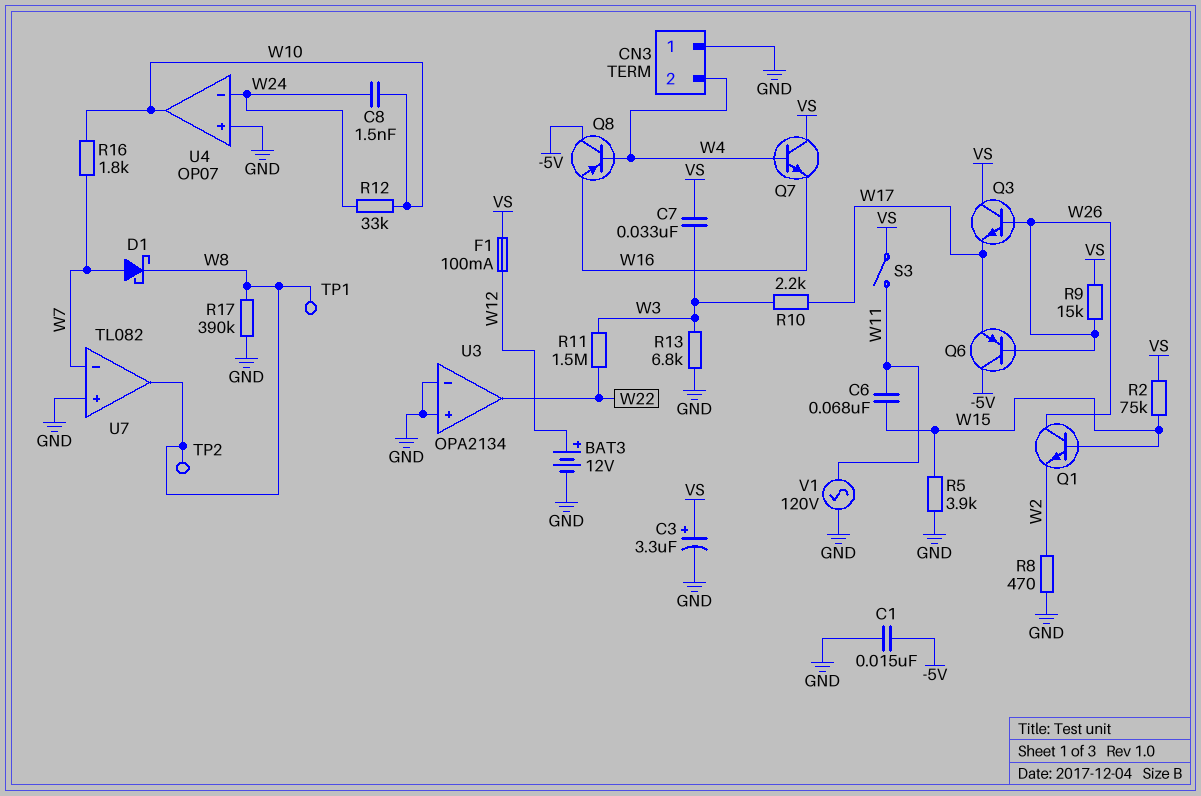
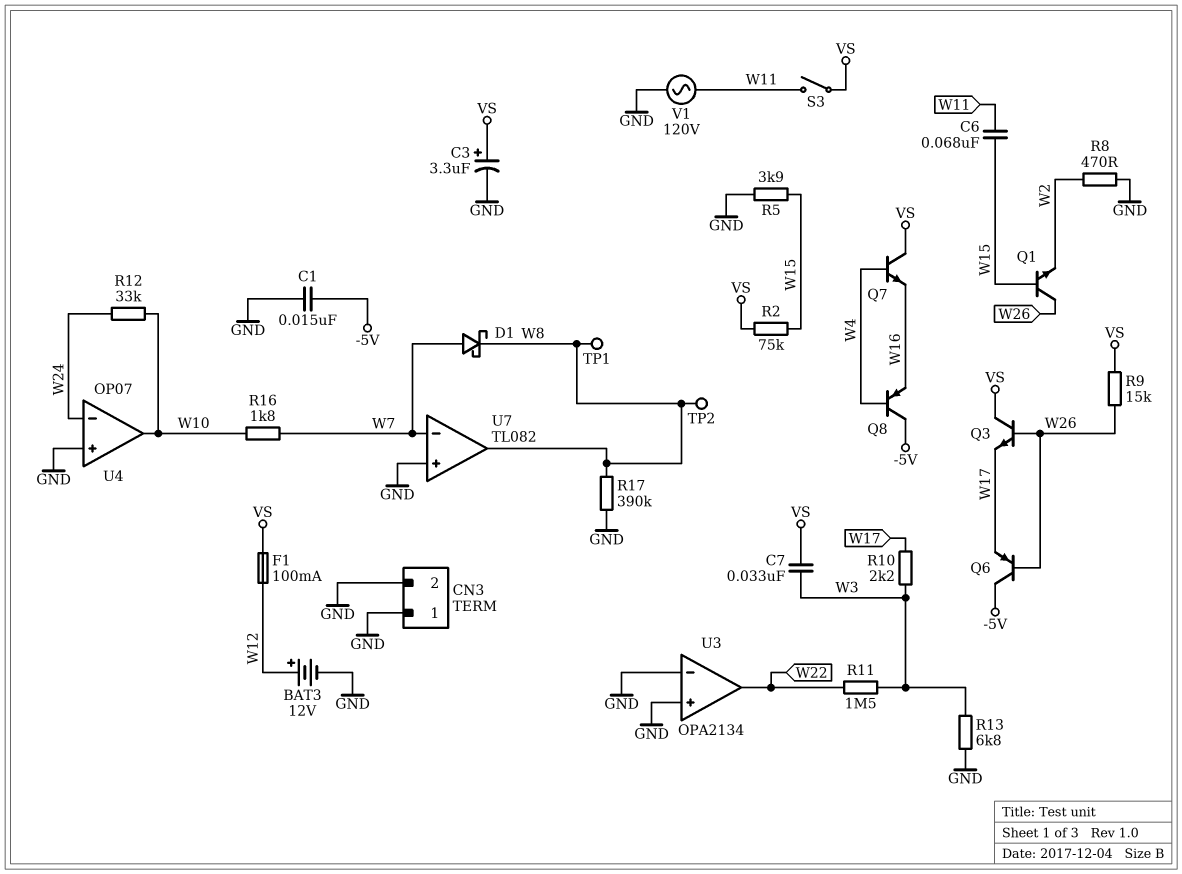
C8: 1.5nF (W10, W24) -> none
CN3 pin 2: W4 -> GND

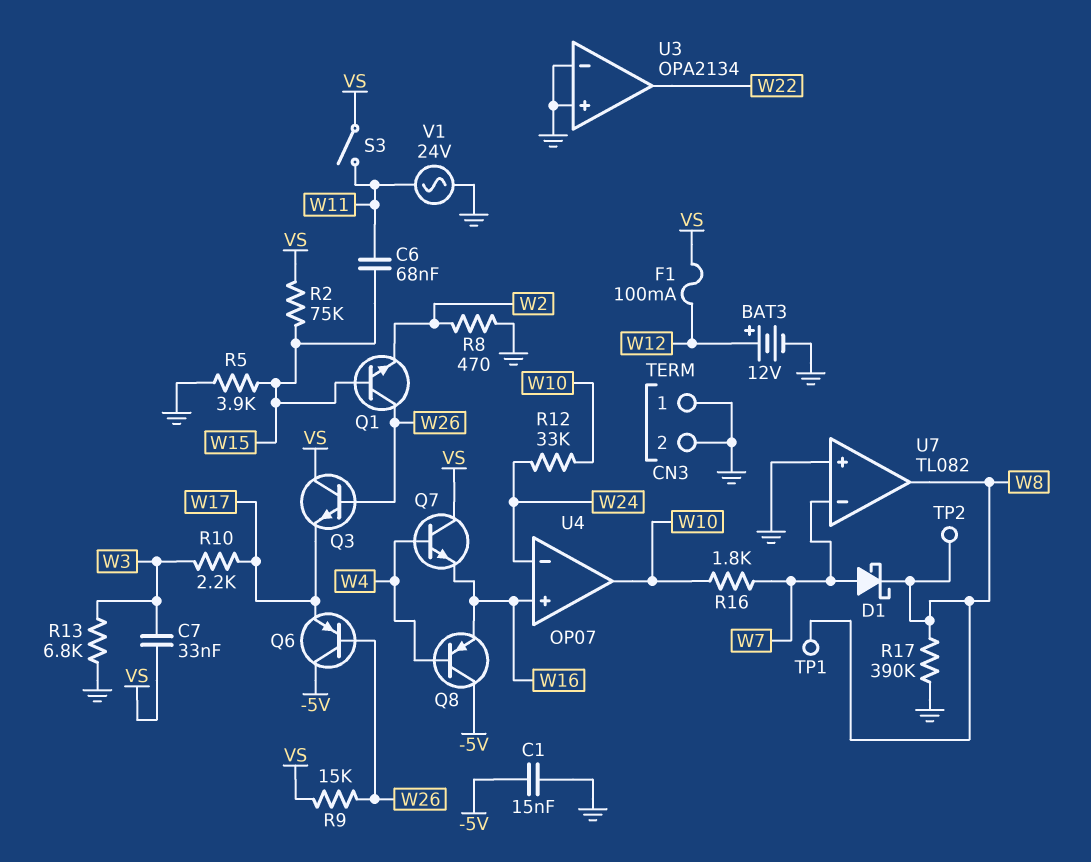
C3: 3.3uF (plus VS, minus GND) -> none
R11: 1.5M (W3, W22) -> none
U4 pin in+: GND -> W16
V1: AC 120V (GND, W11) -> AC 24V (GND, W11)

